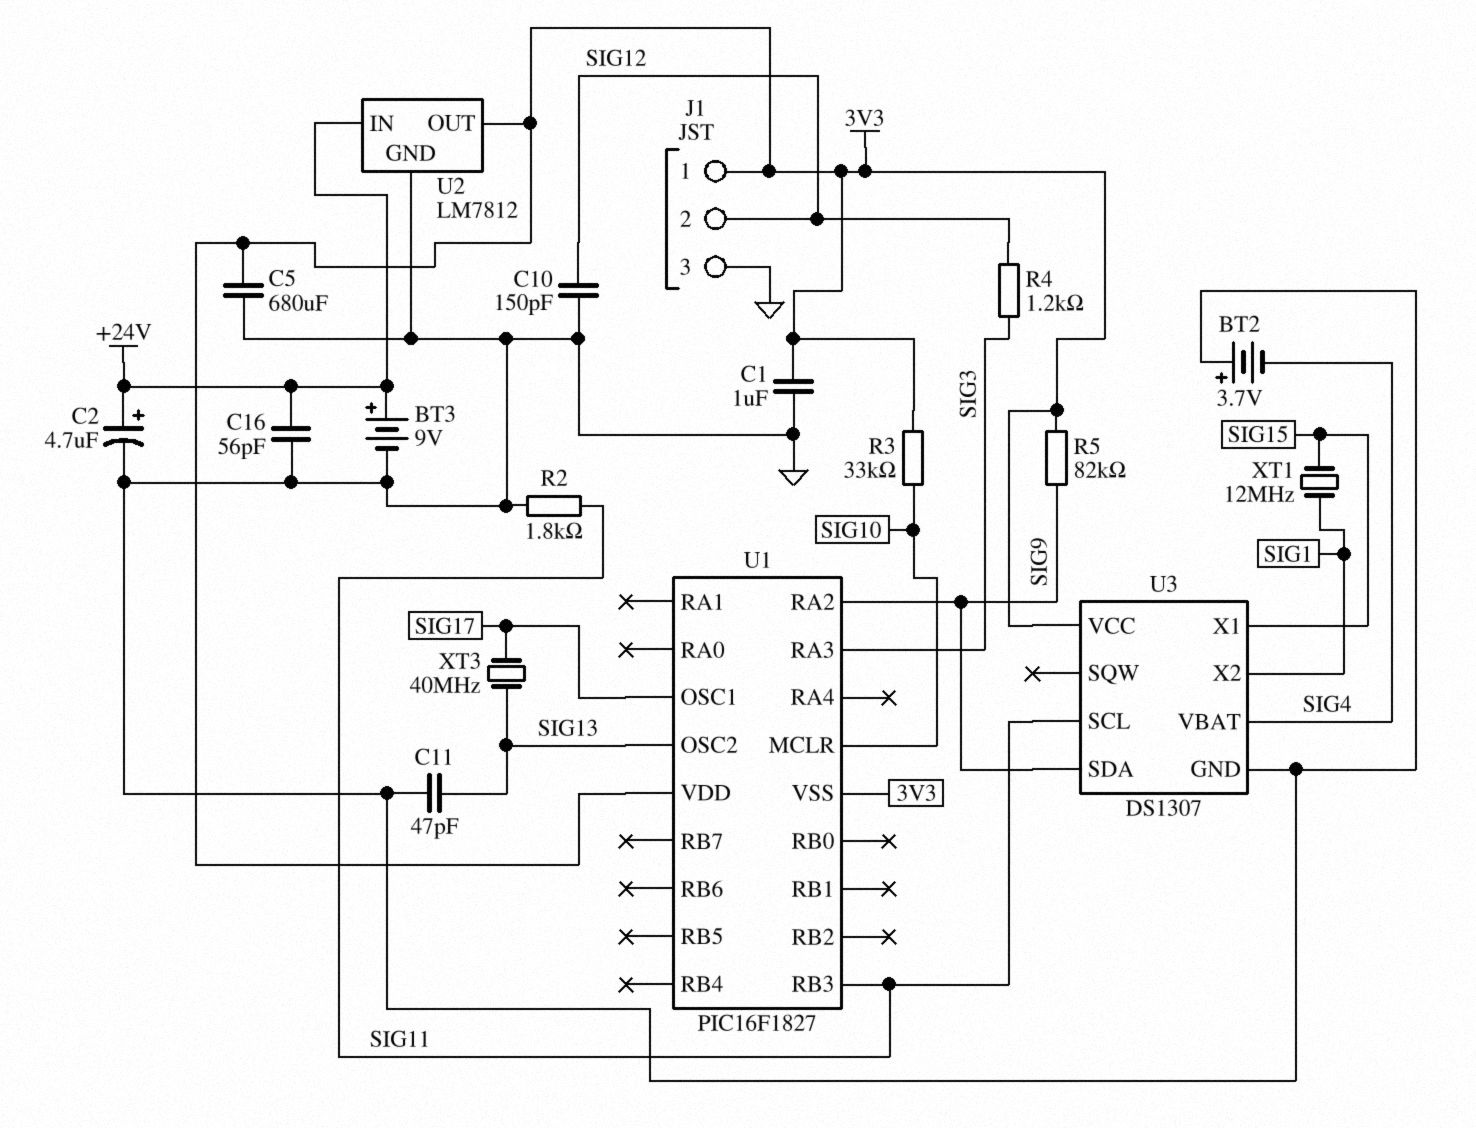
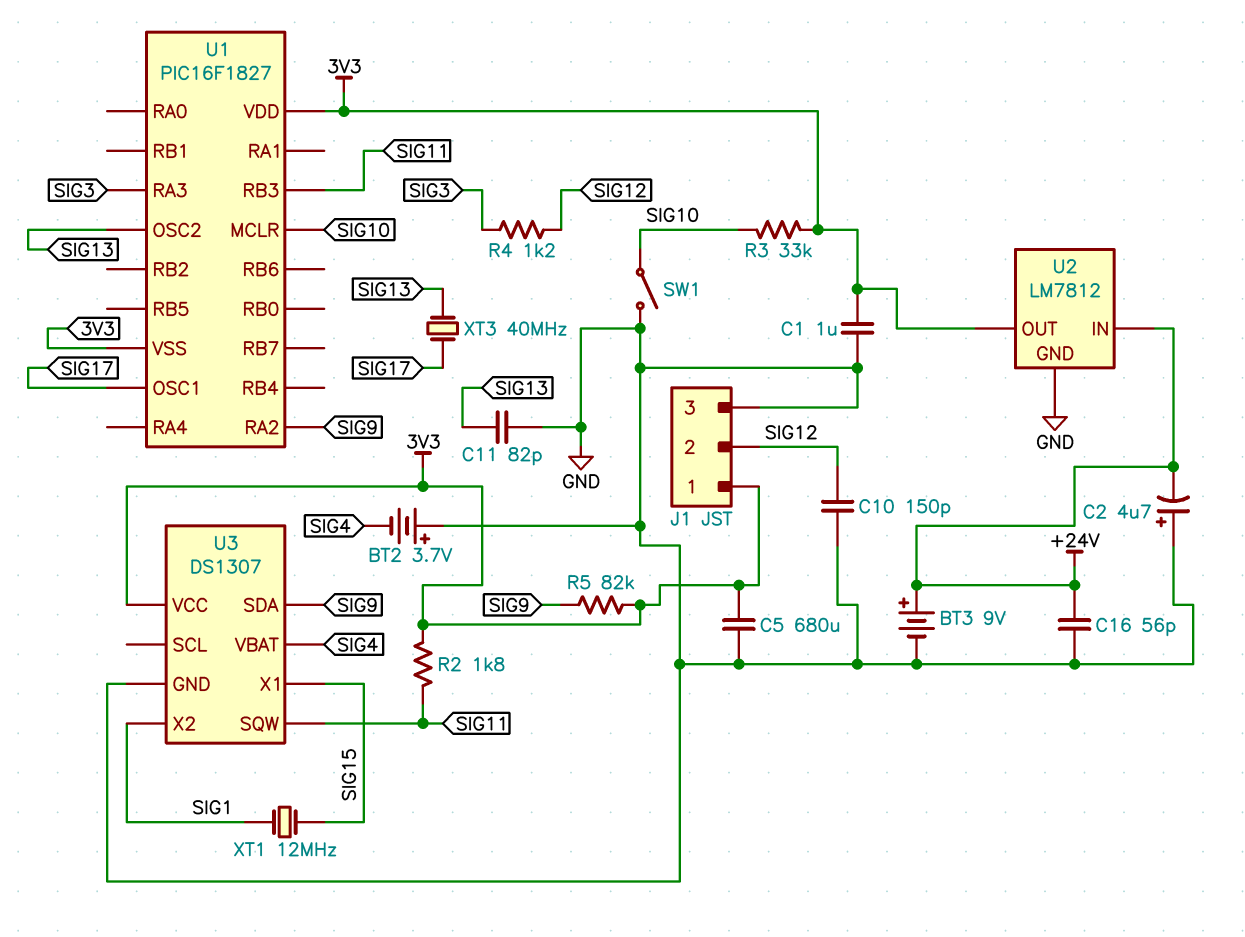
C2: 4.7uF (plus +24V, minus GND) -> 4.7uF (plus GND, minus +24V)
C11: 47pF (GND, SIG13) -> 82pF (GND, SIG13)
R2: 1.8k (GND, SIG11) -> 1.8k (3V3, SIG11)
SW1: none -> switch (GND, SIG10)
U3 pin SCL: SIG11 -> none
U3 pin SQW: none -> SIG11

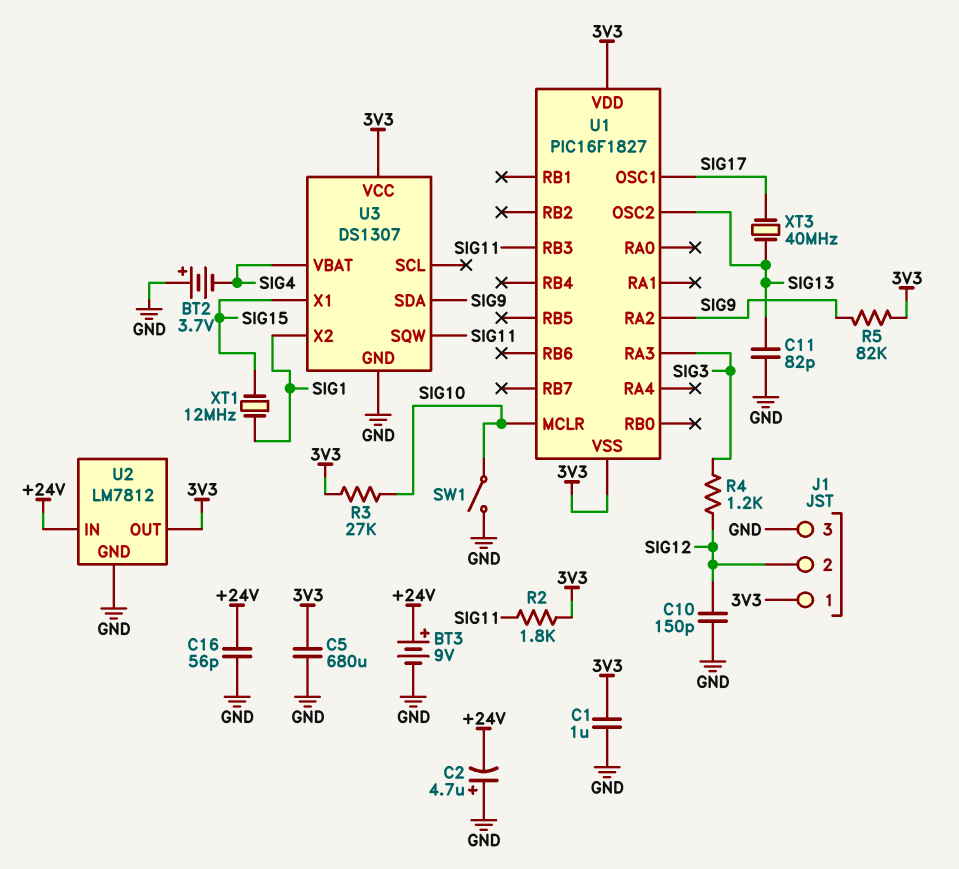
R3: 33k (3V3, SIG10) -> 27k (3V3, SIG10)

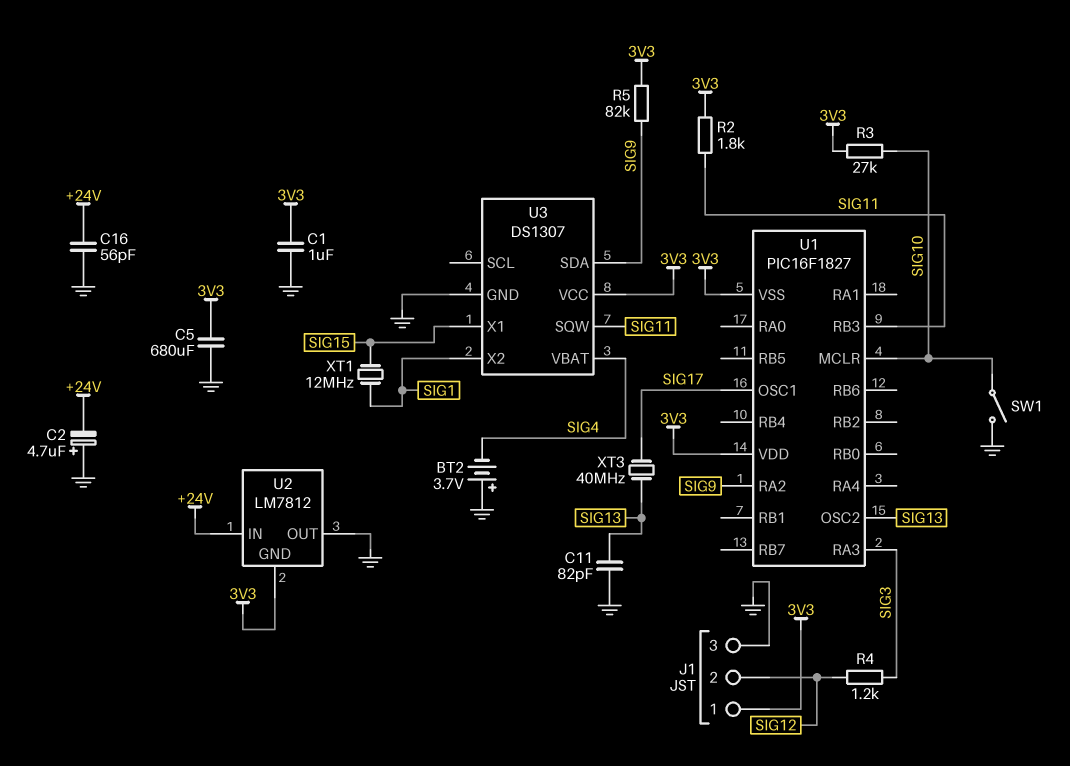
BT3: 9V (plus +24V, minus GND) -> none
C10: 150pF (GND, SIG12) -> none
U2 pin GND: GND -> 3V3
U2 pin OUT: 3V3 -> GND

